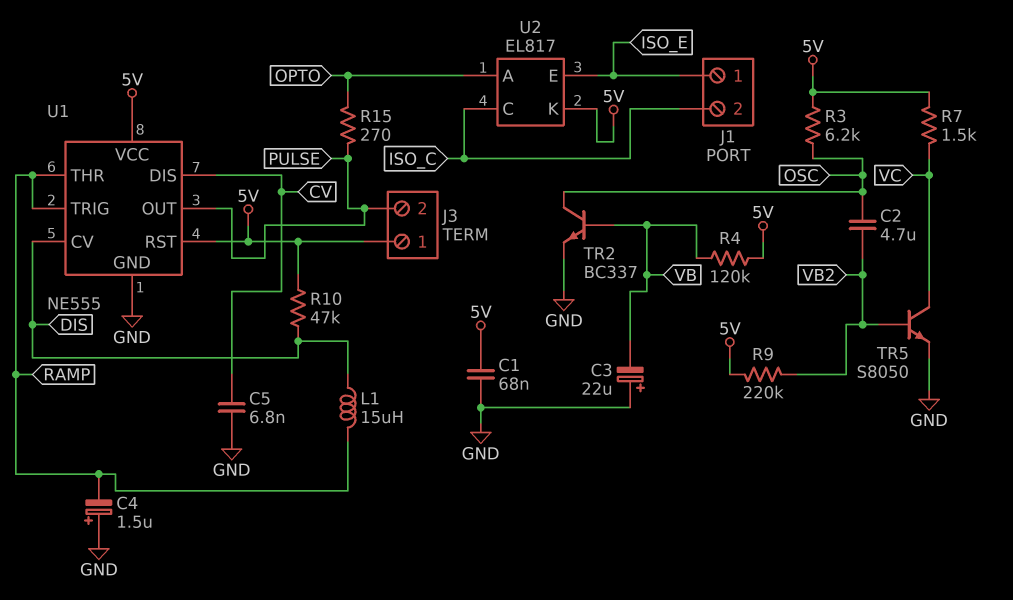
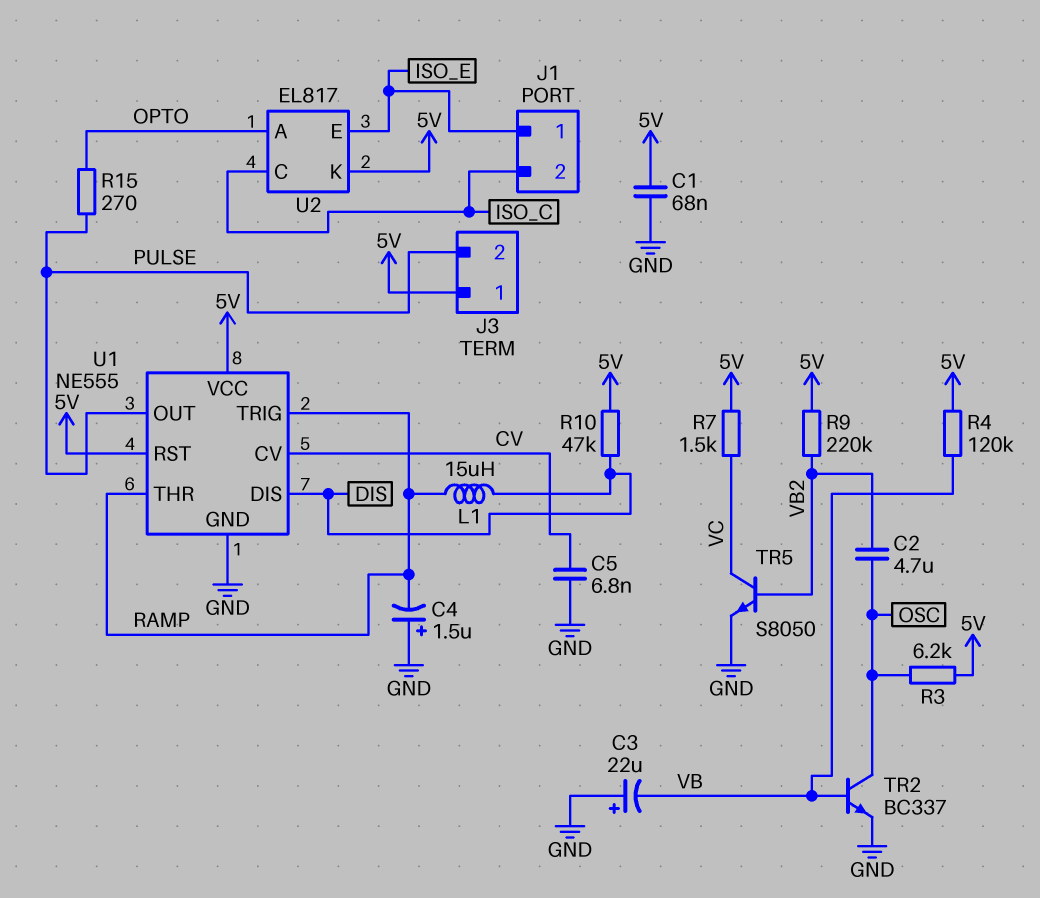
U1 pin CV: DIS -> CV
U1 pin DIS: CV -> DIS

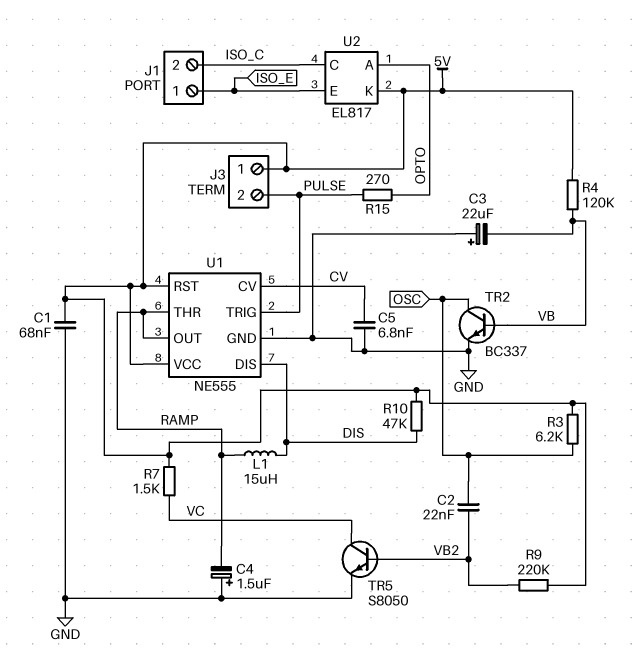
C2: 4.7uF (OSC, VB2) -> 22nF (OSC, VB2)
U1 pin OUT: PULSE -> RAMP
U1 pin TRIG: RAMP -> PULSE

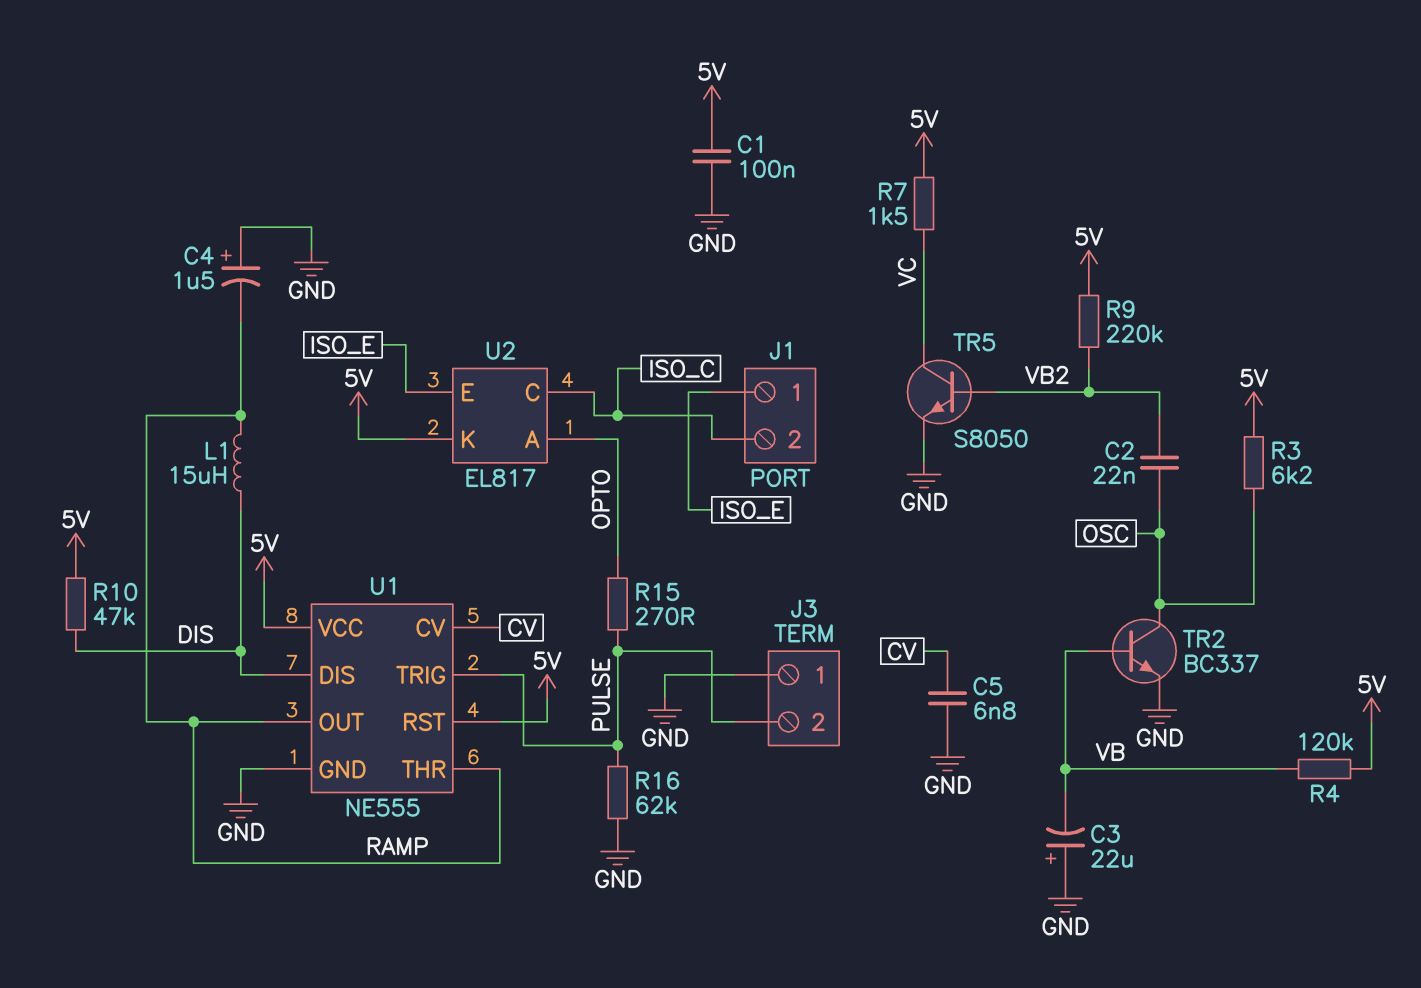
C1: 68nF (5V, GND) -> 100nF (5V, GND)
J3 pin 1: 5V -> GND
R16: none -> 62k (GND, PULSE)

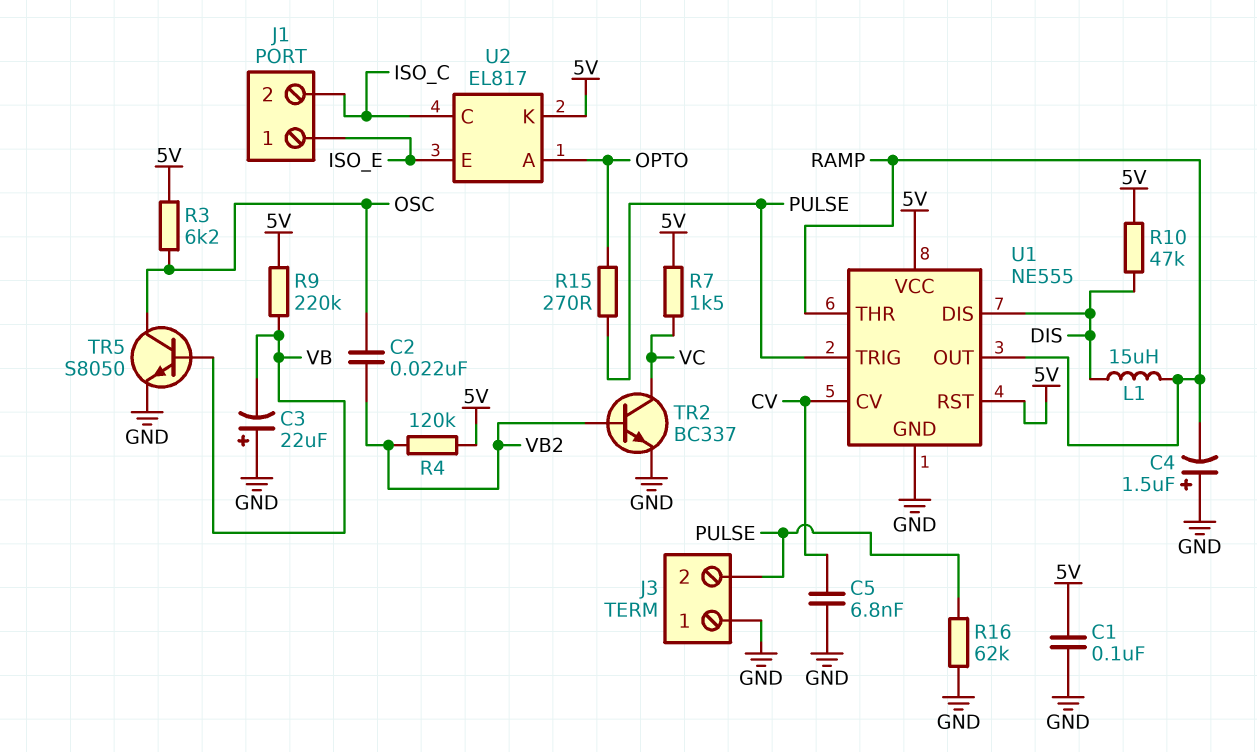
R4: 120k (5V, VB) -> 120k (5V, VB2)
R9: 220k (5V, VB2) -> 220k (5V, VB)
TR2: NPN BC337 (B VB, C OSC, E GND) -> NPN BC337 (B VB2, C VC, E GND)
TR5: NPN S8050 (B VB2, C VC, E GND) -> NPN S8050 (B VB, C OSC, E GND)

